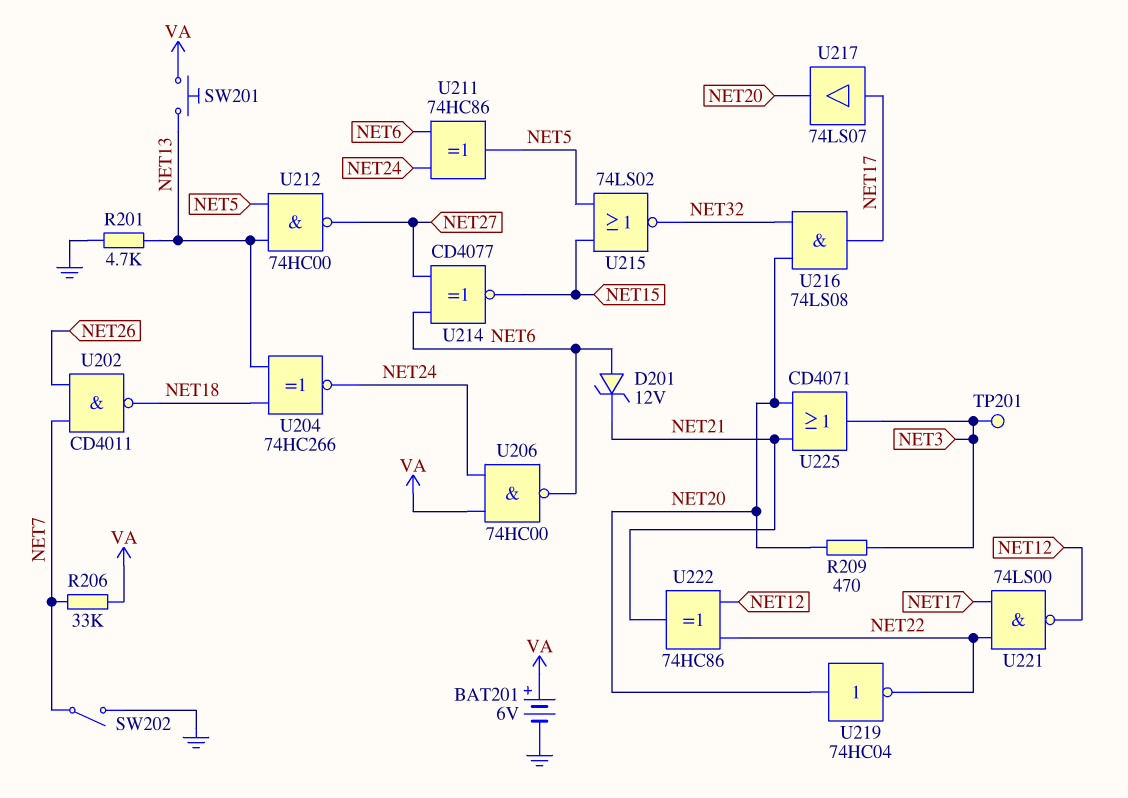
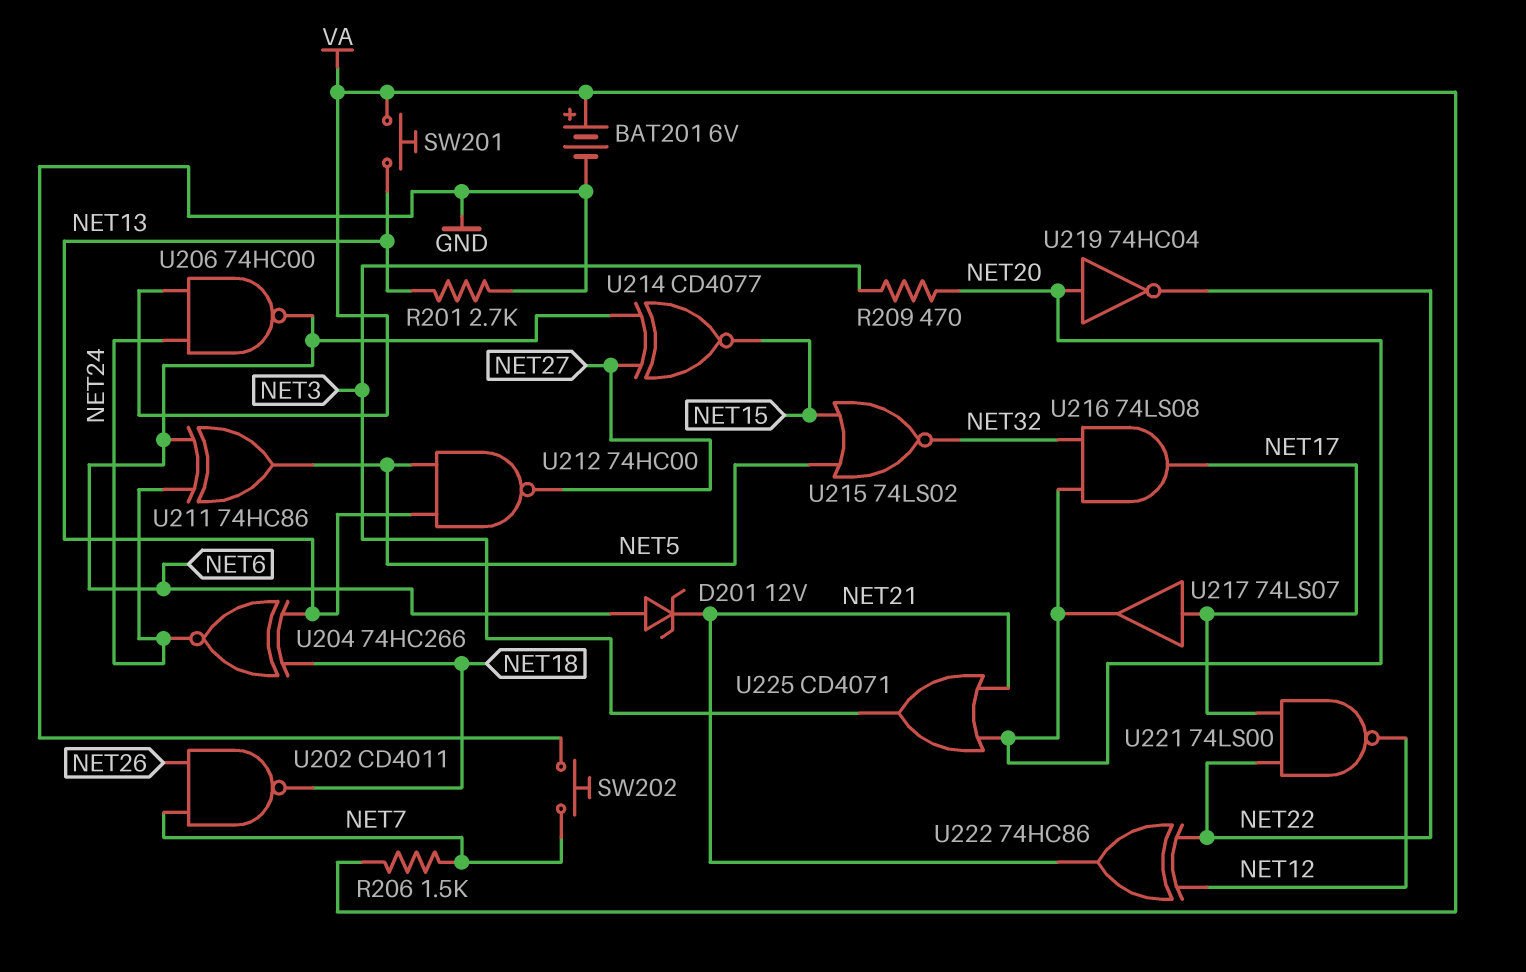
R201: 4.7k (GND, NET13) -> 2.7k (GND, NET13)
R206: 33k (NET7, VA) -> 1.5k (NET7, VA)
SW202: switch (GND, NET7) -> button (GND, NET7)
TP201: test point (NET3) -> none

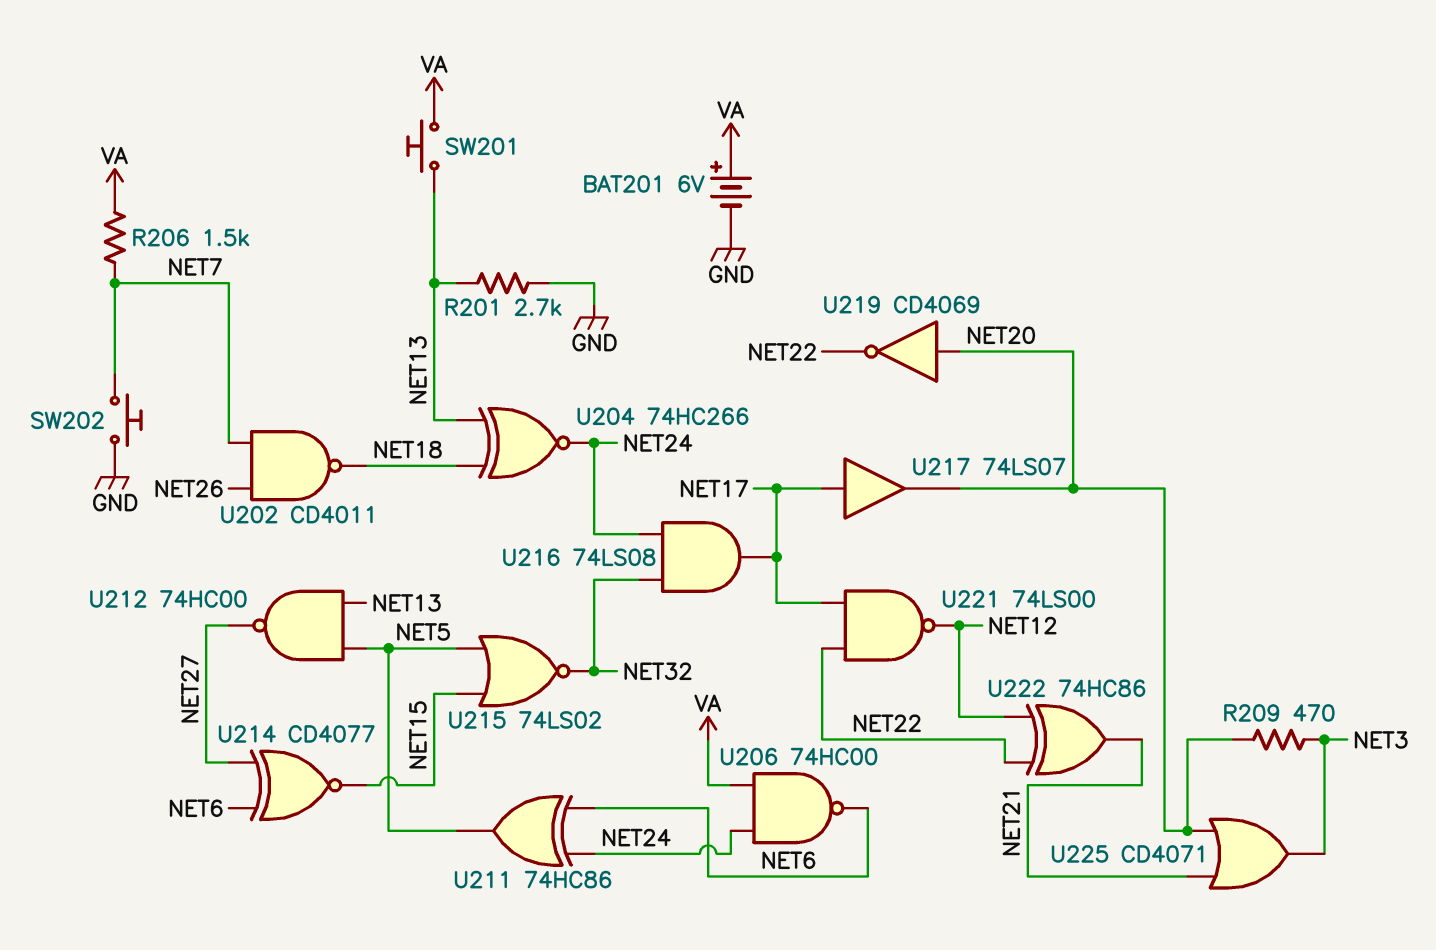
D201: zener 12V (A NET6, K NET21) -> none
U216: AND 74LS08 (in NET20, in NET32, out NET17) -> AND 74LS08 (in NET24, in NET32, out NET17)
U219: NOT 74HC04 (in NET20, out NET22) -> NOT CD4069 (in NET20, out NET22)

